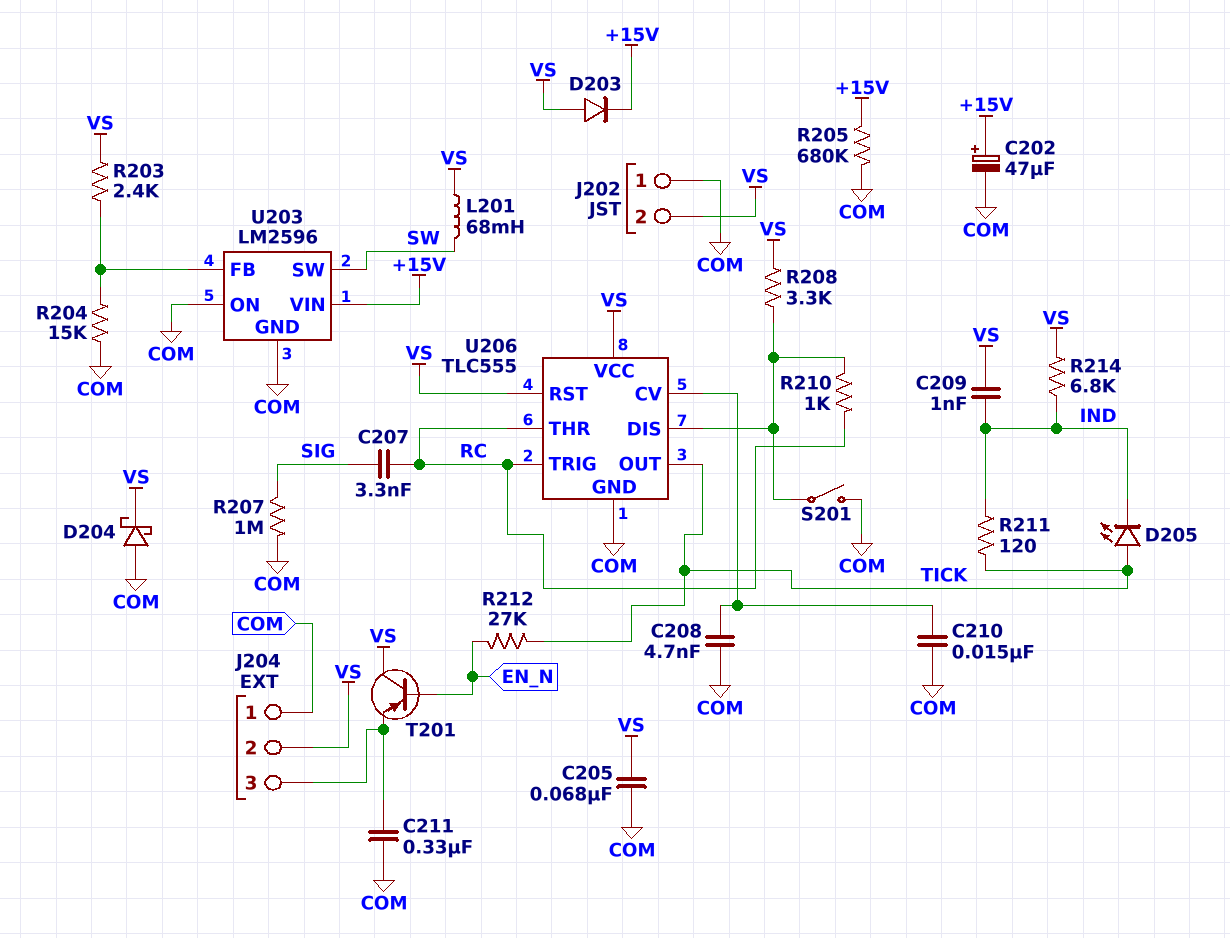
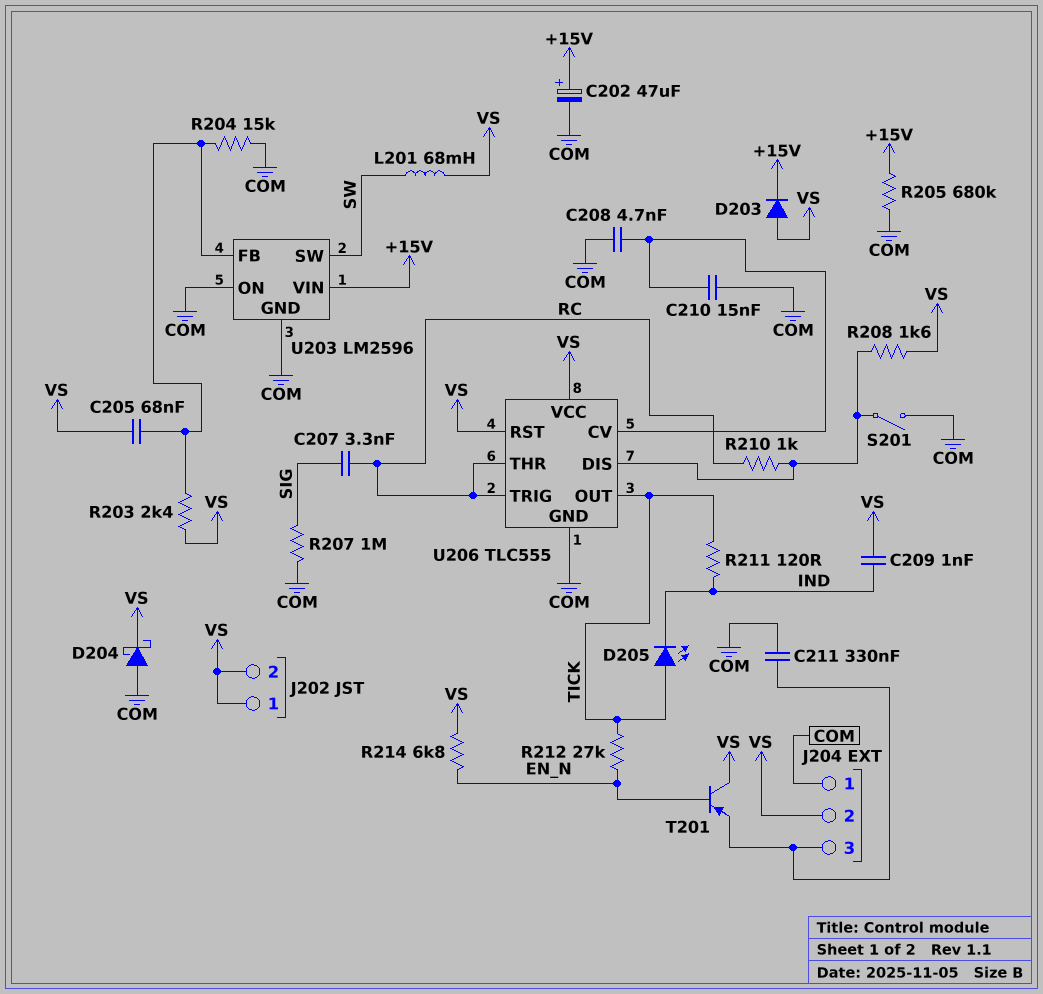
C205: 68nF (COM, VS) -> 68nF (U203/FB, VS)
J202 pin 1: COM -> VS
R208: 3.3k (U206/DIS, VS) -> 1.6k (U206/DIS, VS)
R214: 6.8k (IND, VS) -> 6.8k (EN_N, VS)

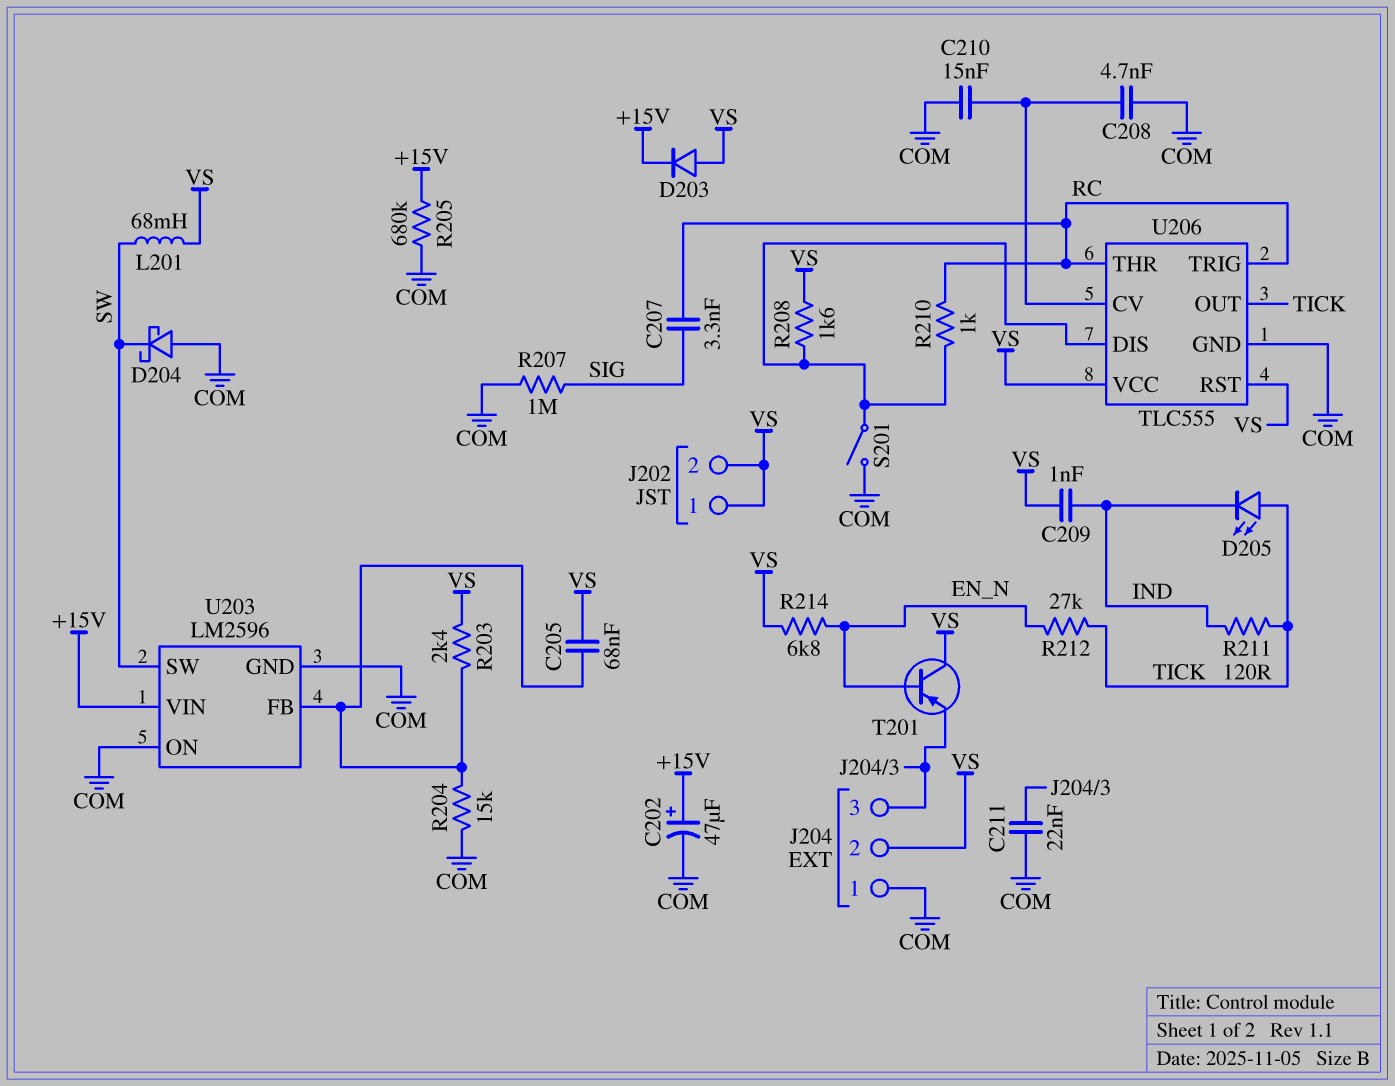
C211: 330nF (COM, J204/3) -> 22nF (COM, J204/3)
D204: schottky (A COM, K VS) -> schottky (A COM, K SW)

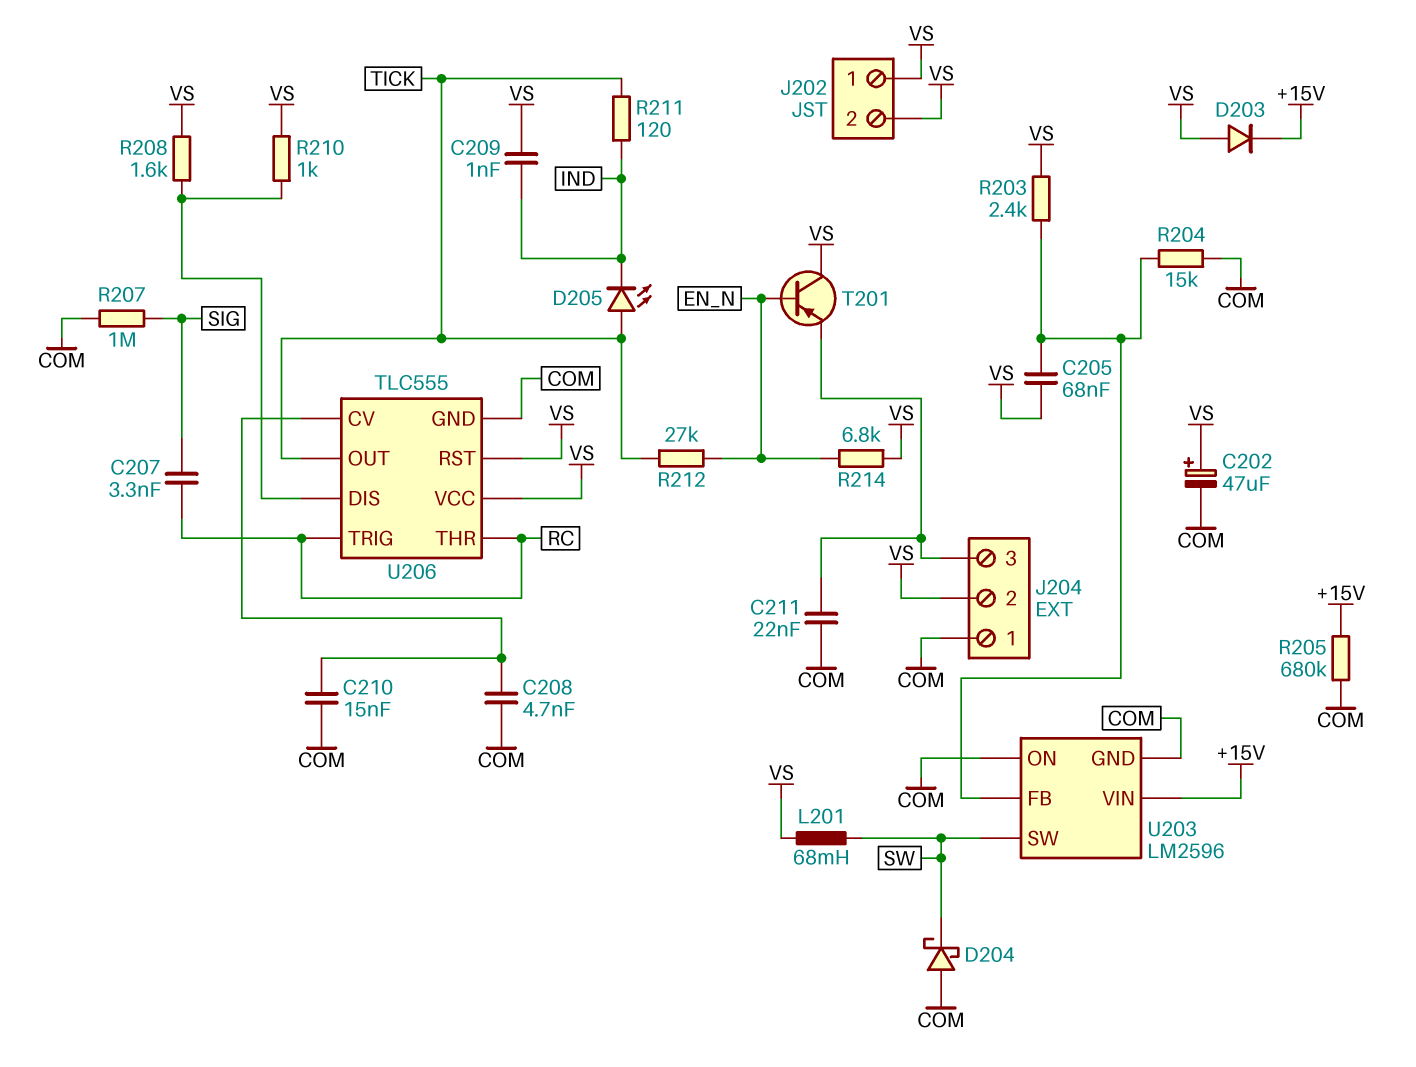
C202: 47uF (plus +15V, minus COM) -> 47uF (plus VS, minus COM)
R210: 1k (RC, U206/DIS) -> 1k (U206/DIS, VS)
S201: switch (COM, U206/DIS) -> none

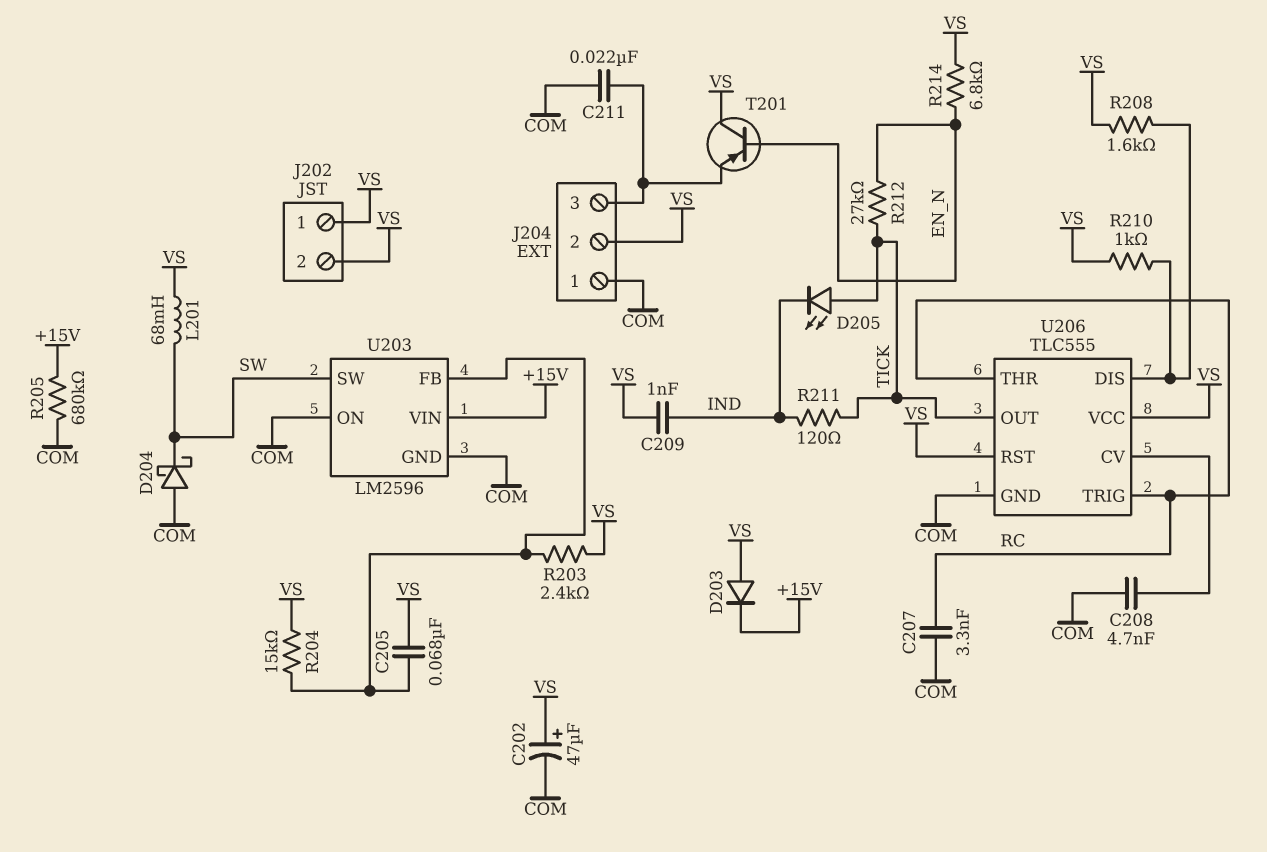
C207: 3.3nF (RC, SIG) -> 3.3nF (COM, RC)
C210: 15nF (COM, U206/CV) -> none
R204: 15k (COM, U203/FB) -> 15k (U203/FB, VS)
R207: 1M (COM, SIG) -> none

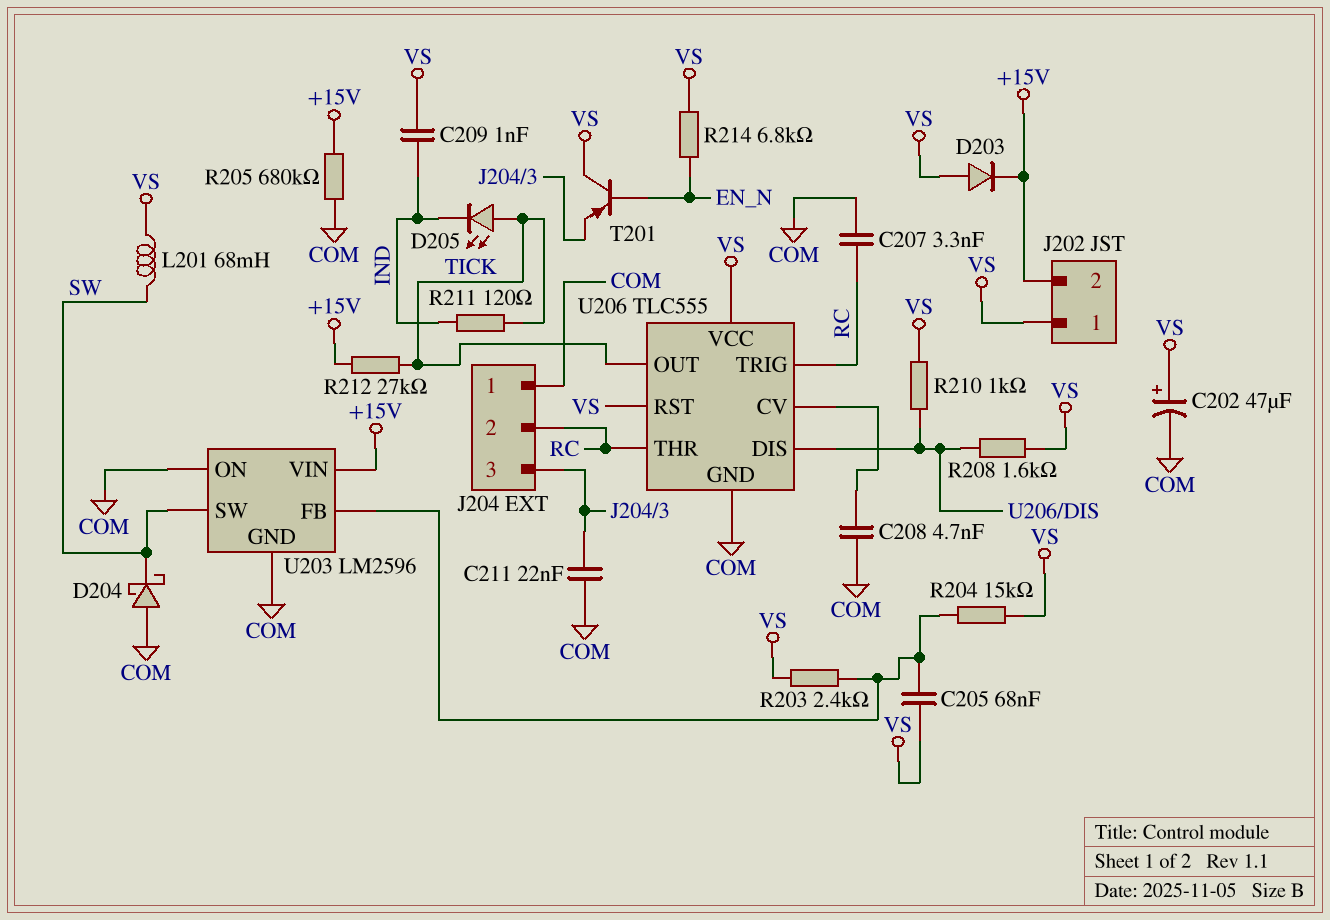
J202 pin 2: VS -> +15V
J204 pin 2: VS -> RC
R212: 27k (EN_N, TICK) -> 27k (+15V, TICK)

